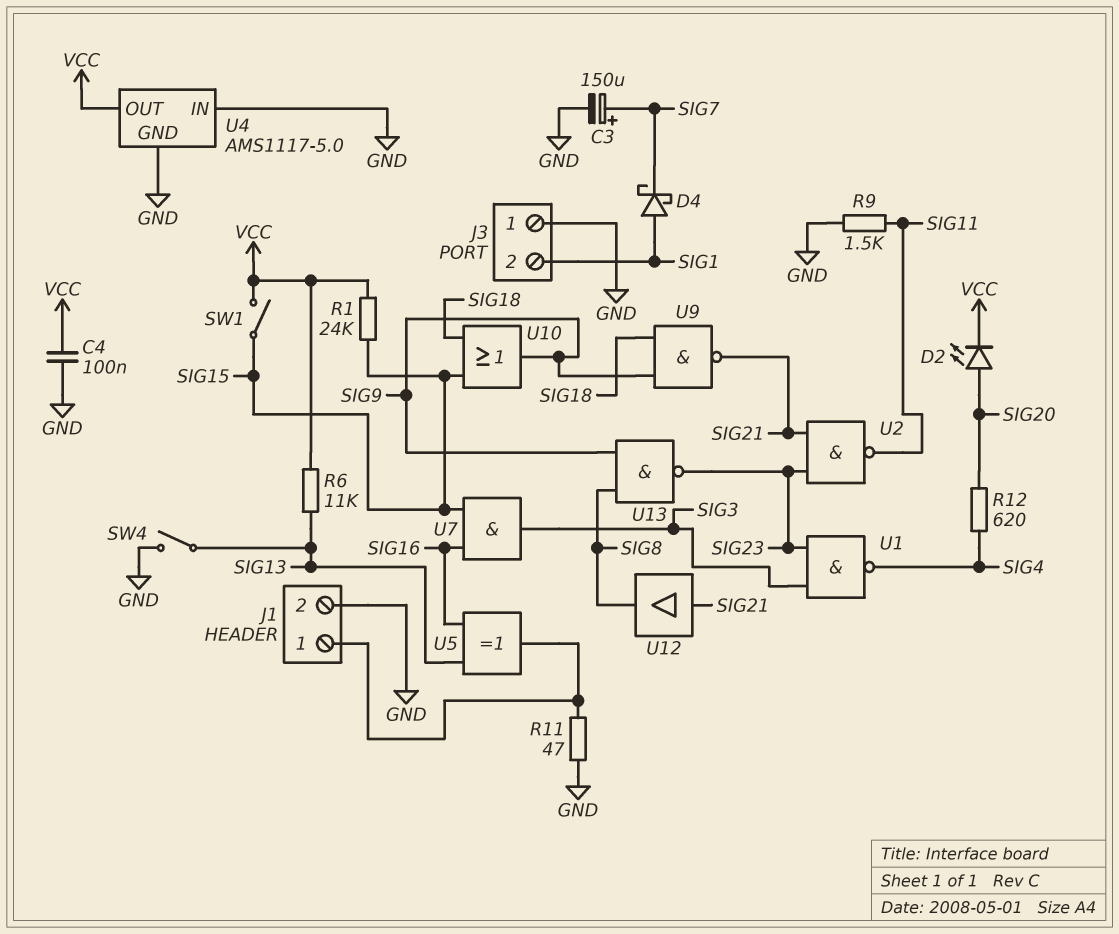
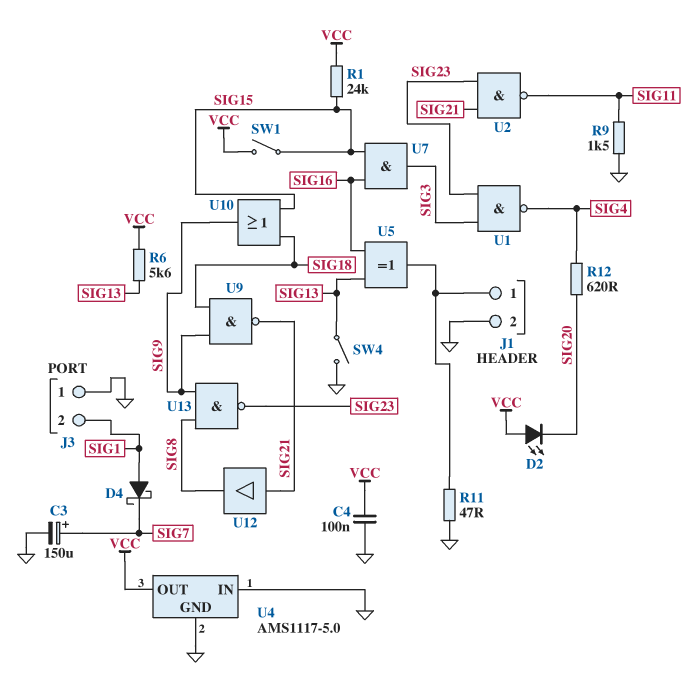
D2: LED (A SIG20, K VCC) -> LED (A VCC, K SIG20)
R6: 11k (SIG13, VCC) -> 5.6k (SIG13, VCC)

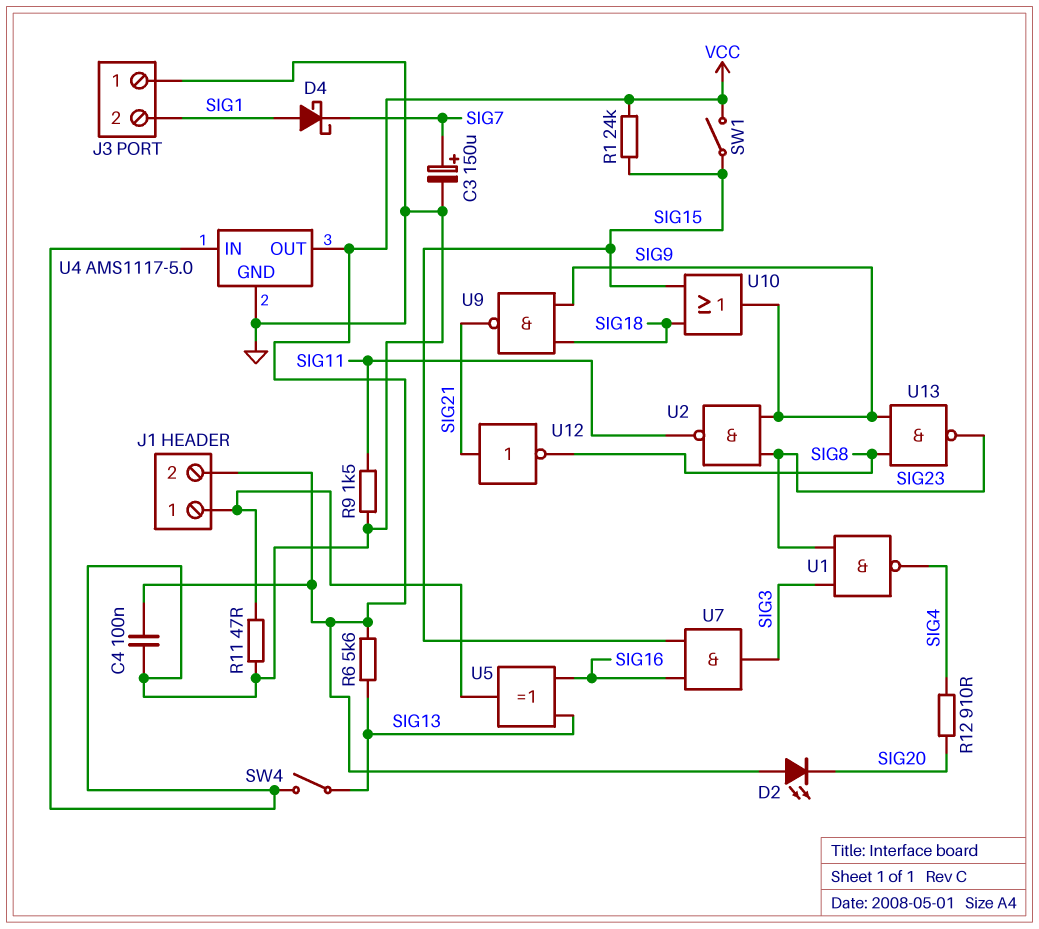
J1 pin 2: GND -> VCC
R12: 620 (SIG4, SIG20) -> 910 (SIG4, SIG20)
U2: NAND (in SIG21, in SIG23, out SIG11) -> NAND (in SIG9, in SIG23, out SIG11)
U12: buffer (in SIG21, out SIG8) -> NOT (in SIG21, out SIG8)

